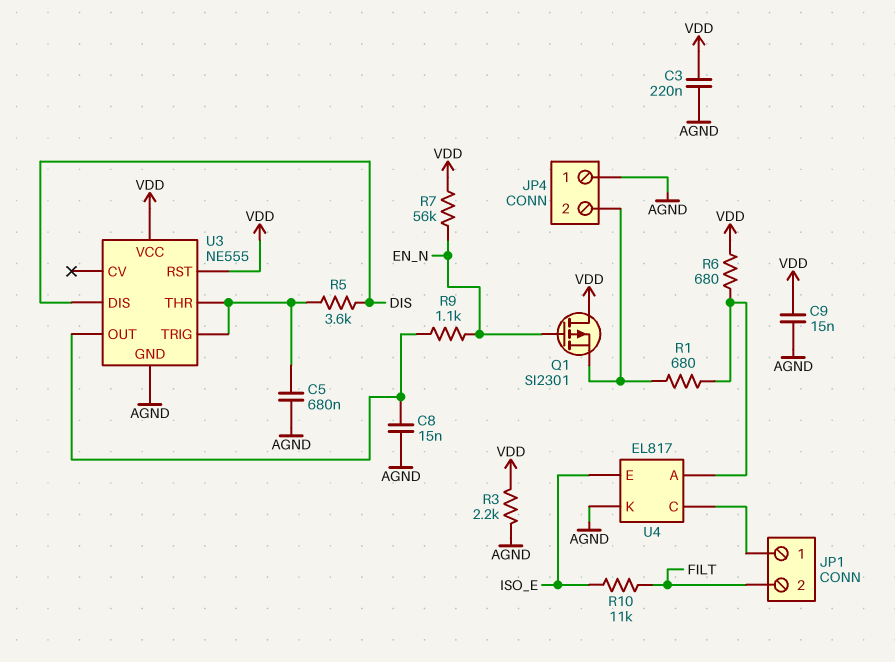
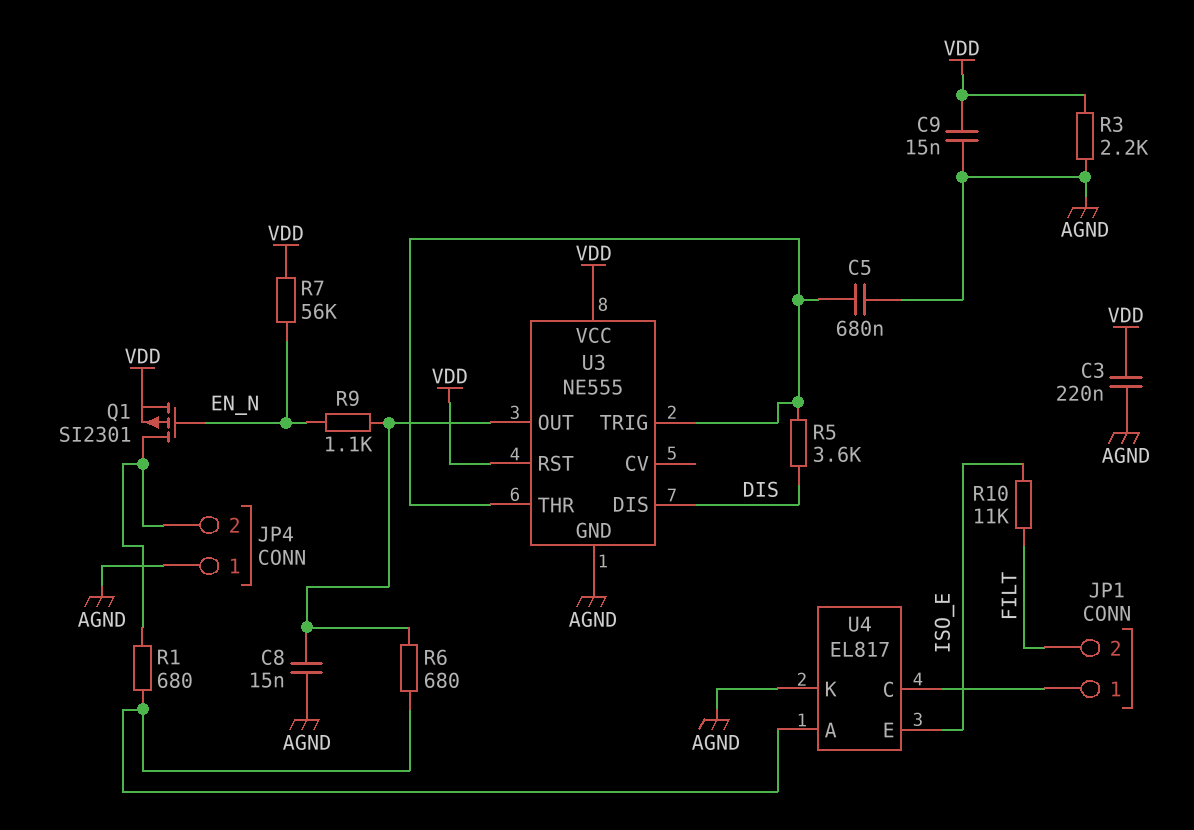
Q1: PMOS SI2301 (G EN_N, D VDD, S JP4/2) -> PMOS SI2301 (G EN_N, D JP4/2, S VDD)
R6: 680 (U4/A, VDD) -> 680 (U3/OUT, U4/A)

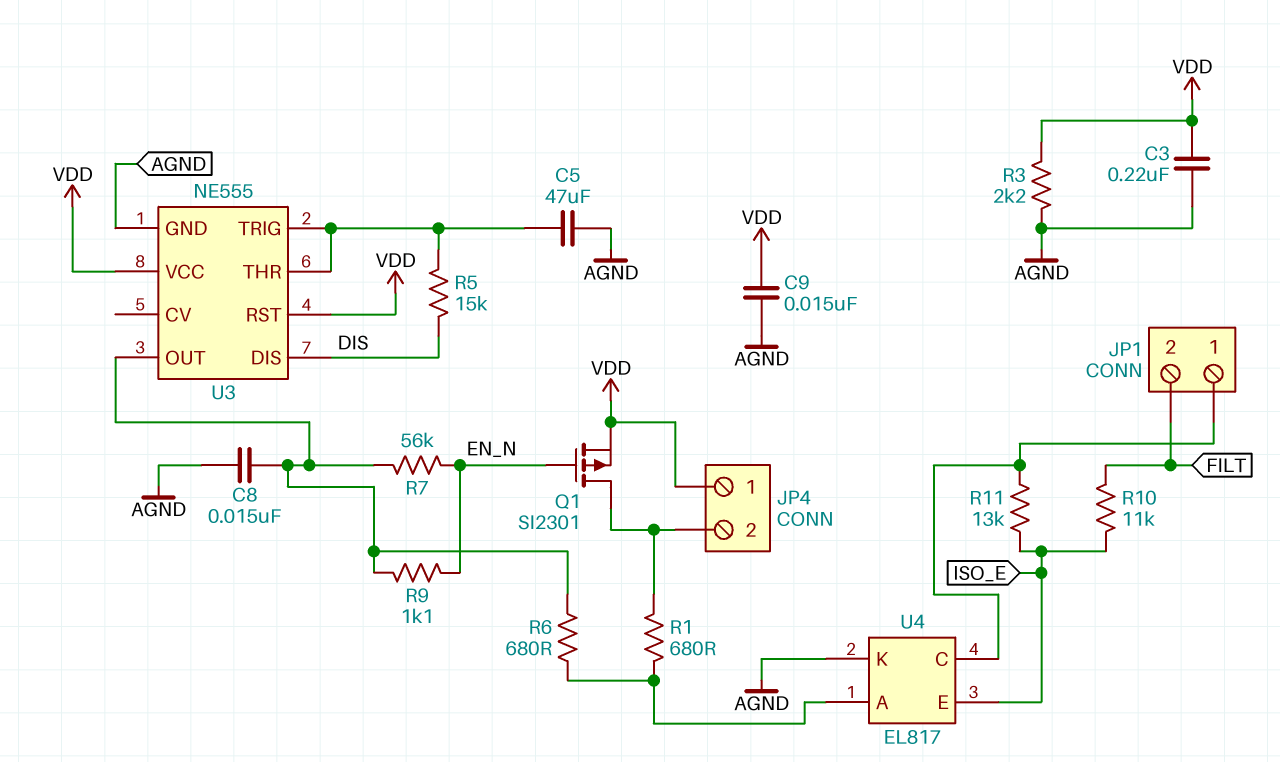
C5: 680nF (AGND, U3/THR) -> 47uF (AGND, U3/THR)
JP4 pin 1: AGND -> VDD
R5: 3.6k (DIS, U3/THR) -> 15k (DIS, U3/THR)
R7: 56k (EN_N, VDD) -> 56k (EN_N, U3/OUT)
R11: none -> 13k (ISO_E, JP1/1)

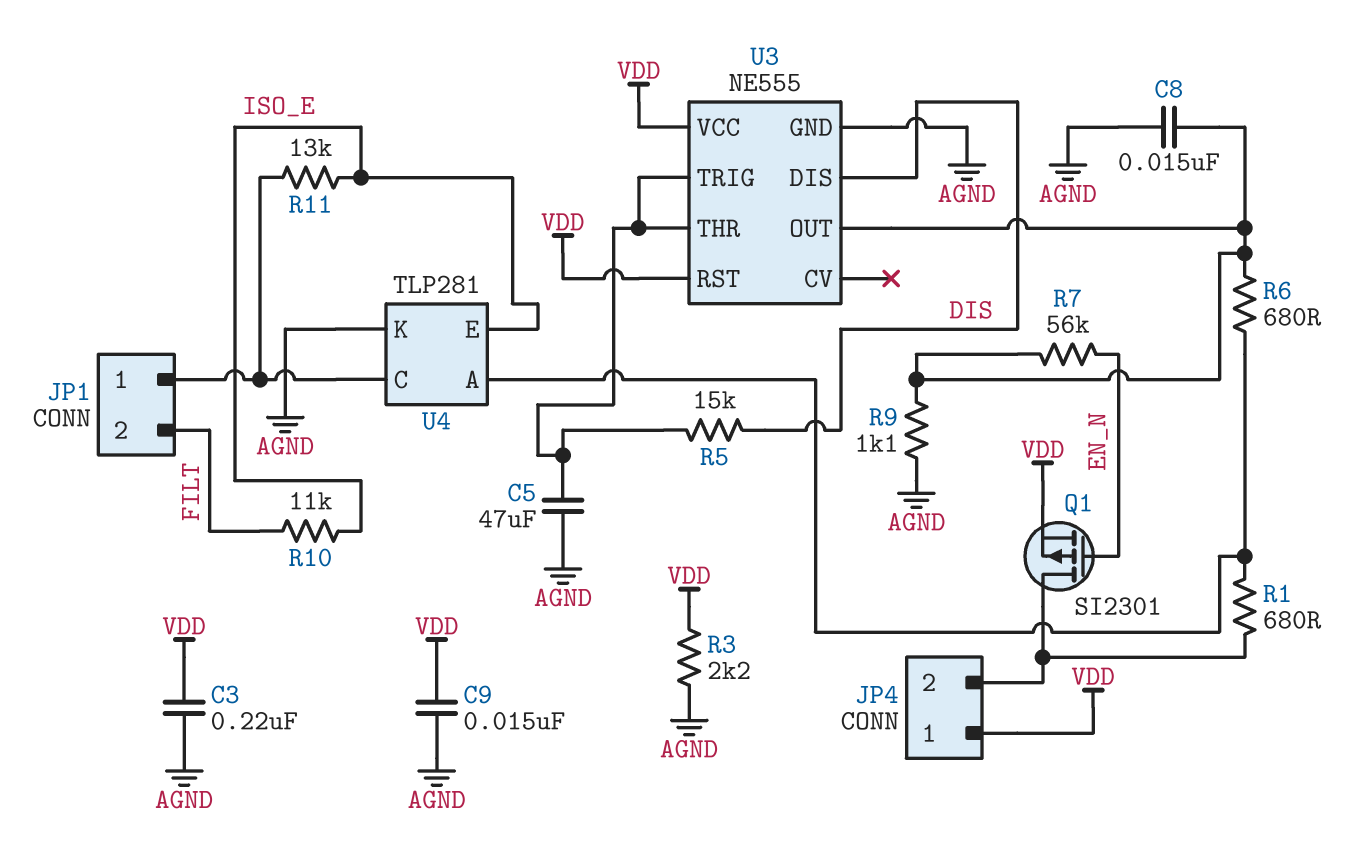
R9: 1.1k (EN_N, U3/OUT) -> 1.1k (AGND, U3/OUT)
U4: EL817 -> TLP281

